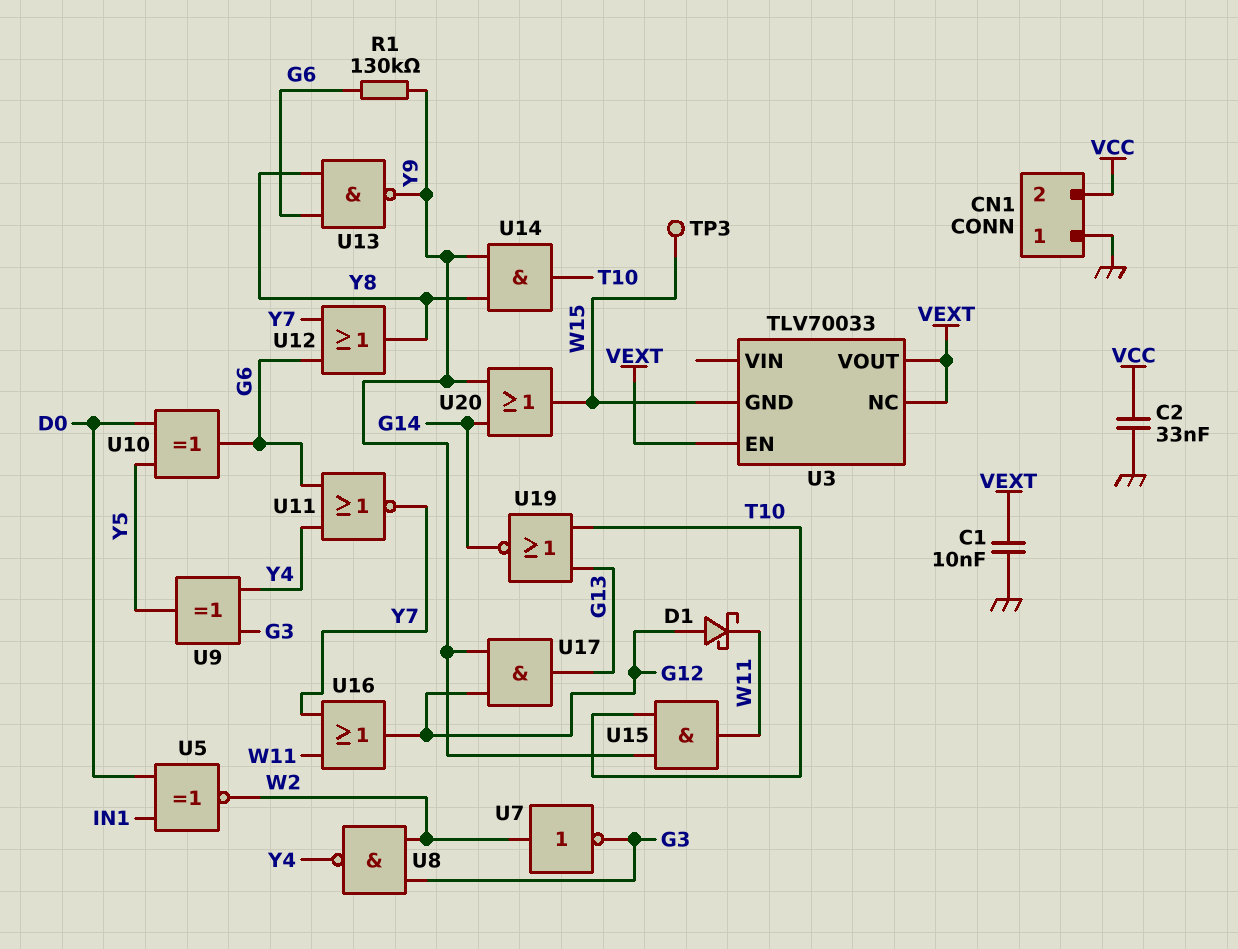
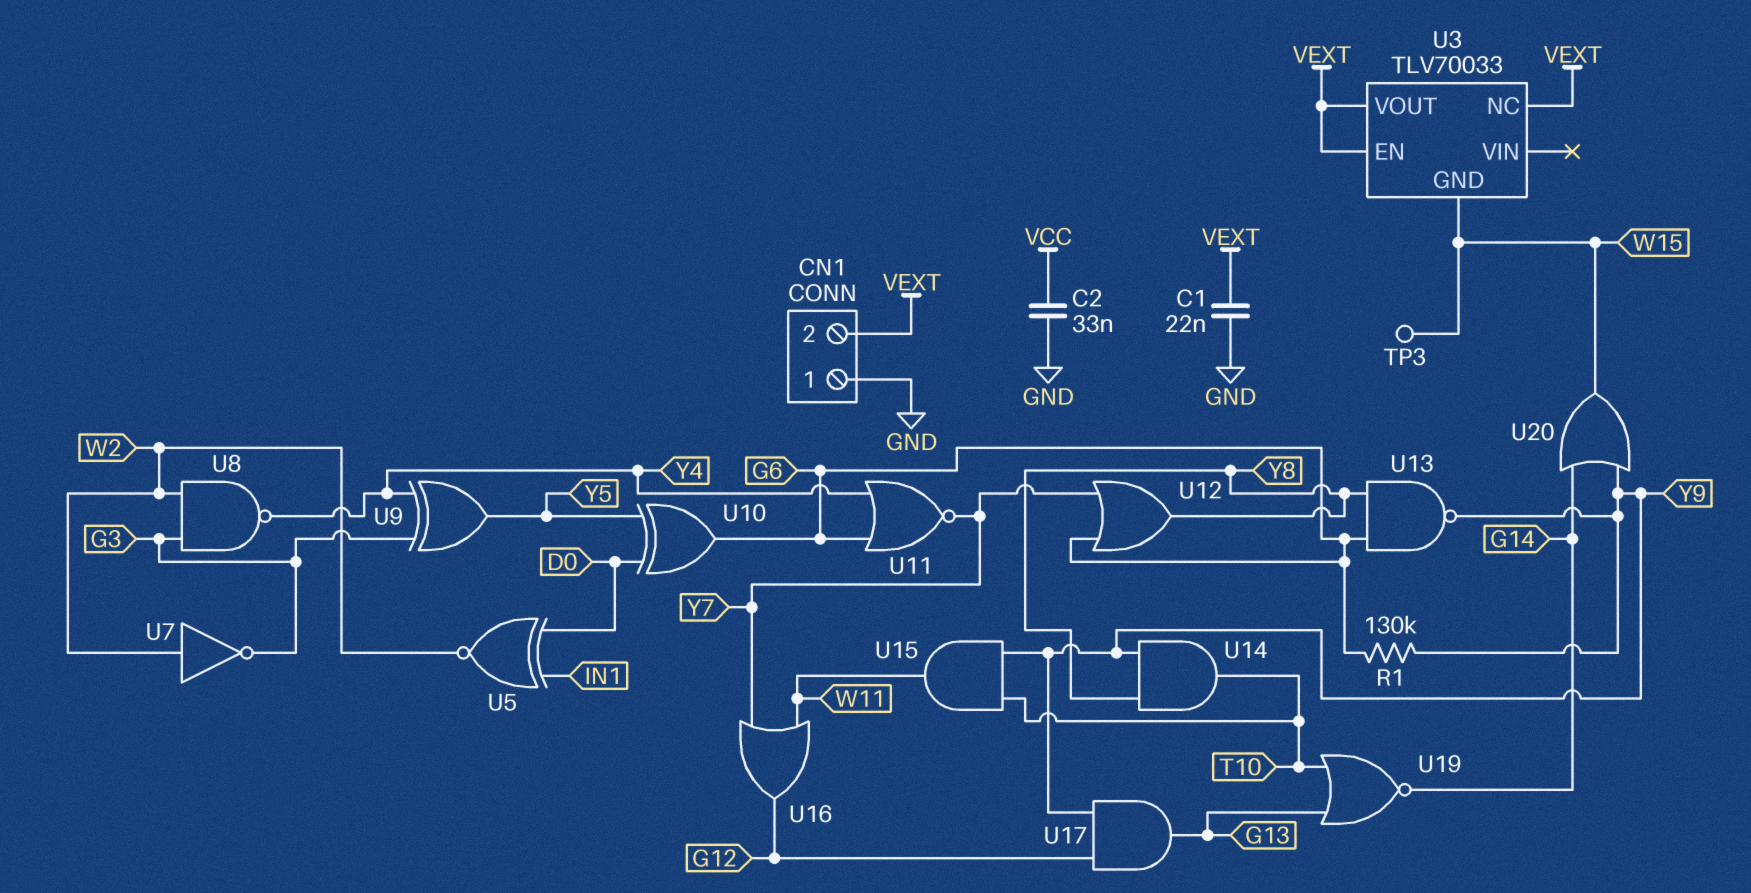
C1: 10nF (GND, VEXT) -> 22nF (GND, VEXT)
CN1 pin 2: VCC -> VEXT
D1: schottky (A G12, K W11) -> none

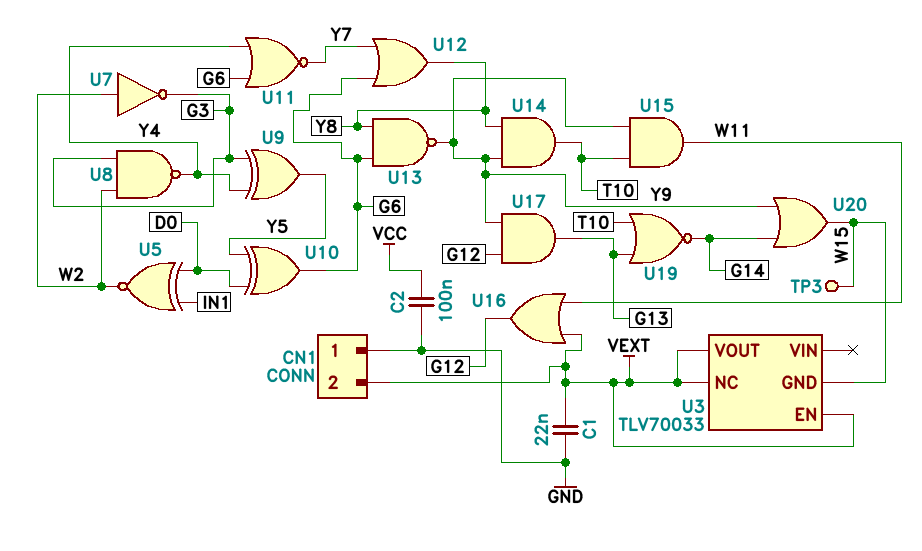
C2: 33nF (GND, VCC) -> 100nF (GND, VCC)
R1: 130k (G6, Y9) -> none
U16: OR (in W11, in Y7, out G12) -> OR (in VEXT, in W11, out G12)

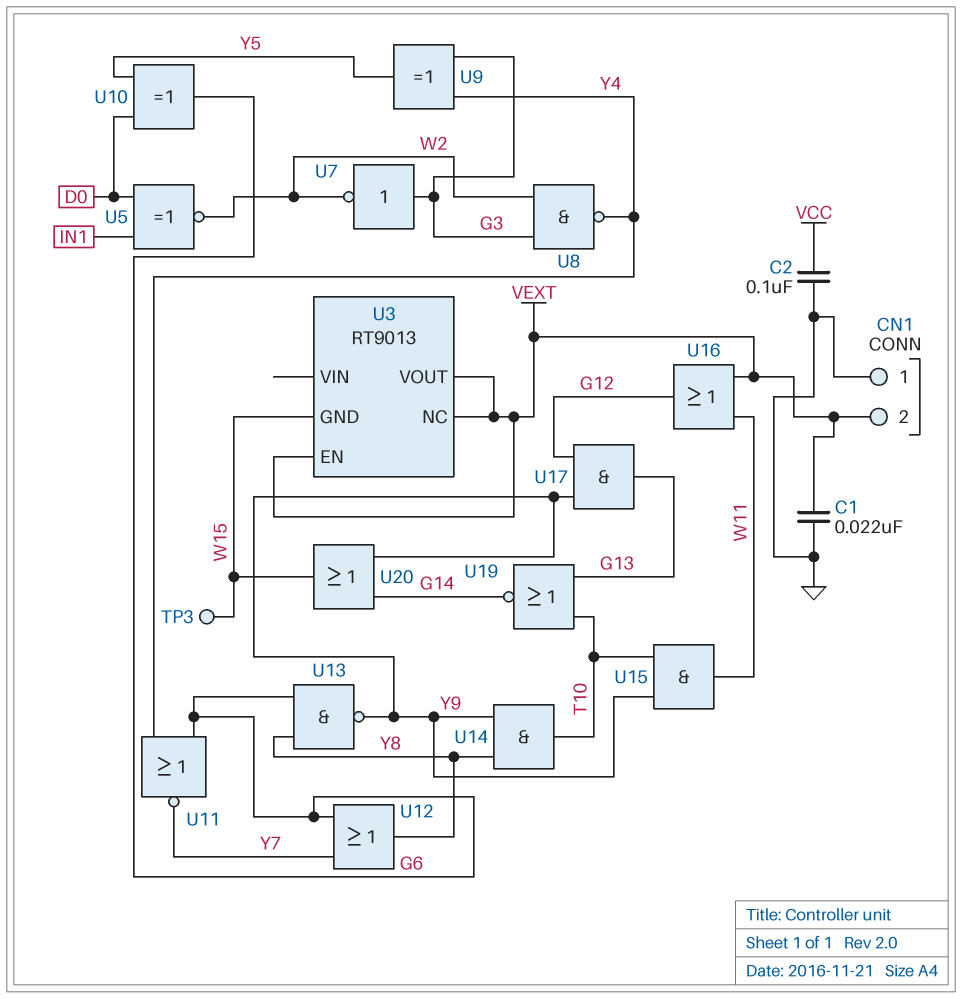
U3: TLV70033 -> RT9013
U7: NOT (in W2, out G3) -> NOT (in G3, out W2)

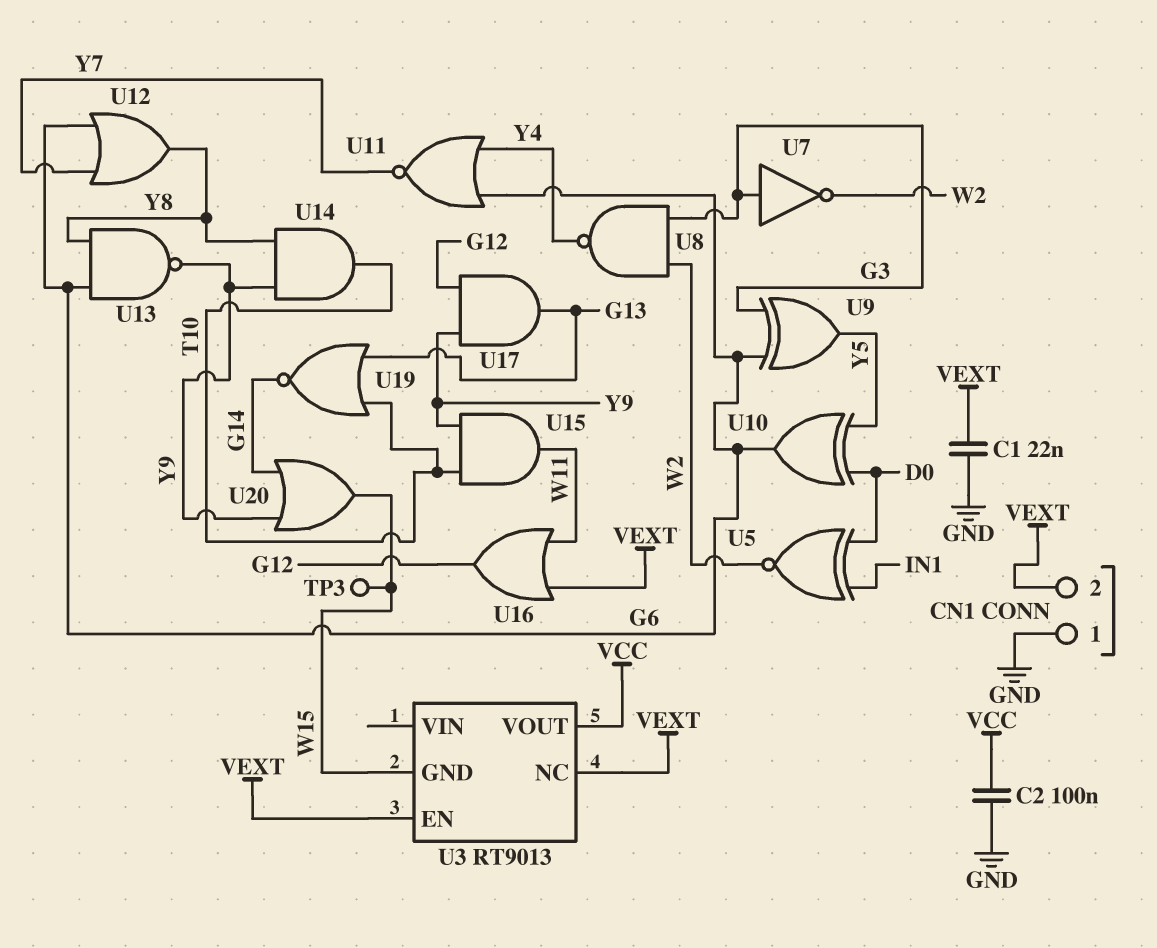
U3 pin VOUT: VEXT -> VCC
U9: XOR (in G3, in Y4, out Y5) -> XOR (in G3, in G6, out Y5)

